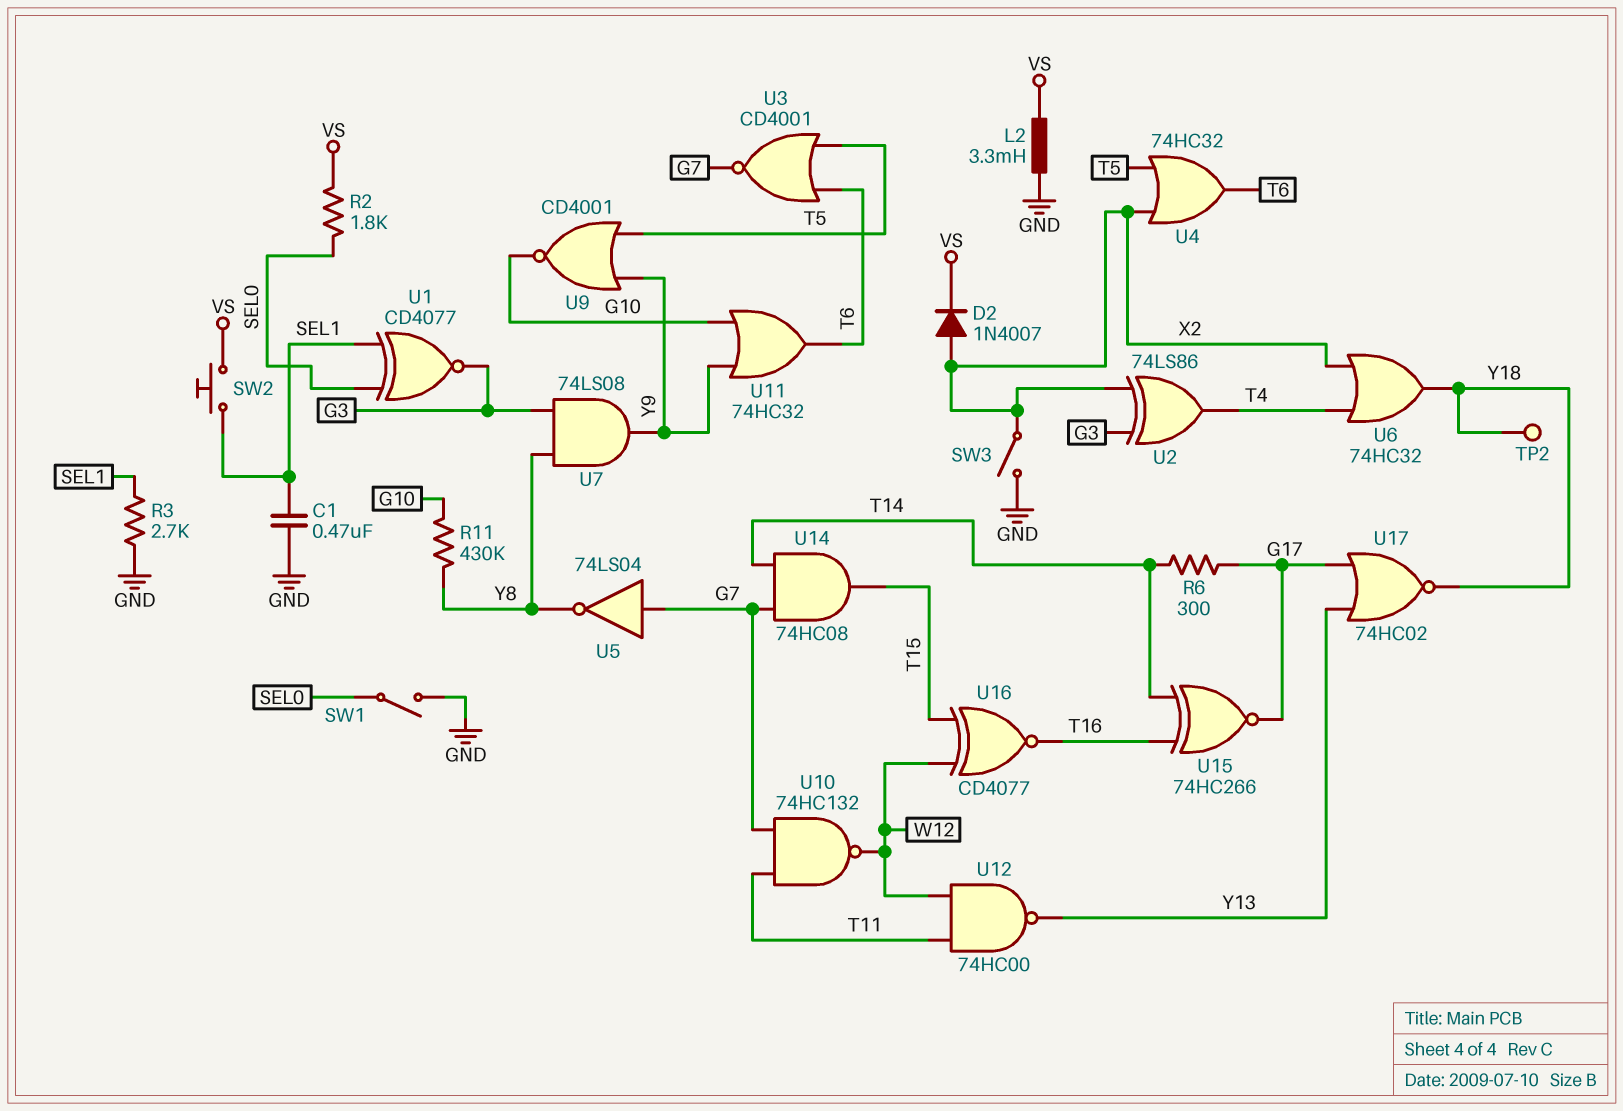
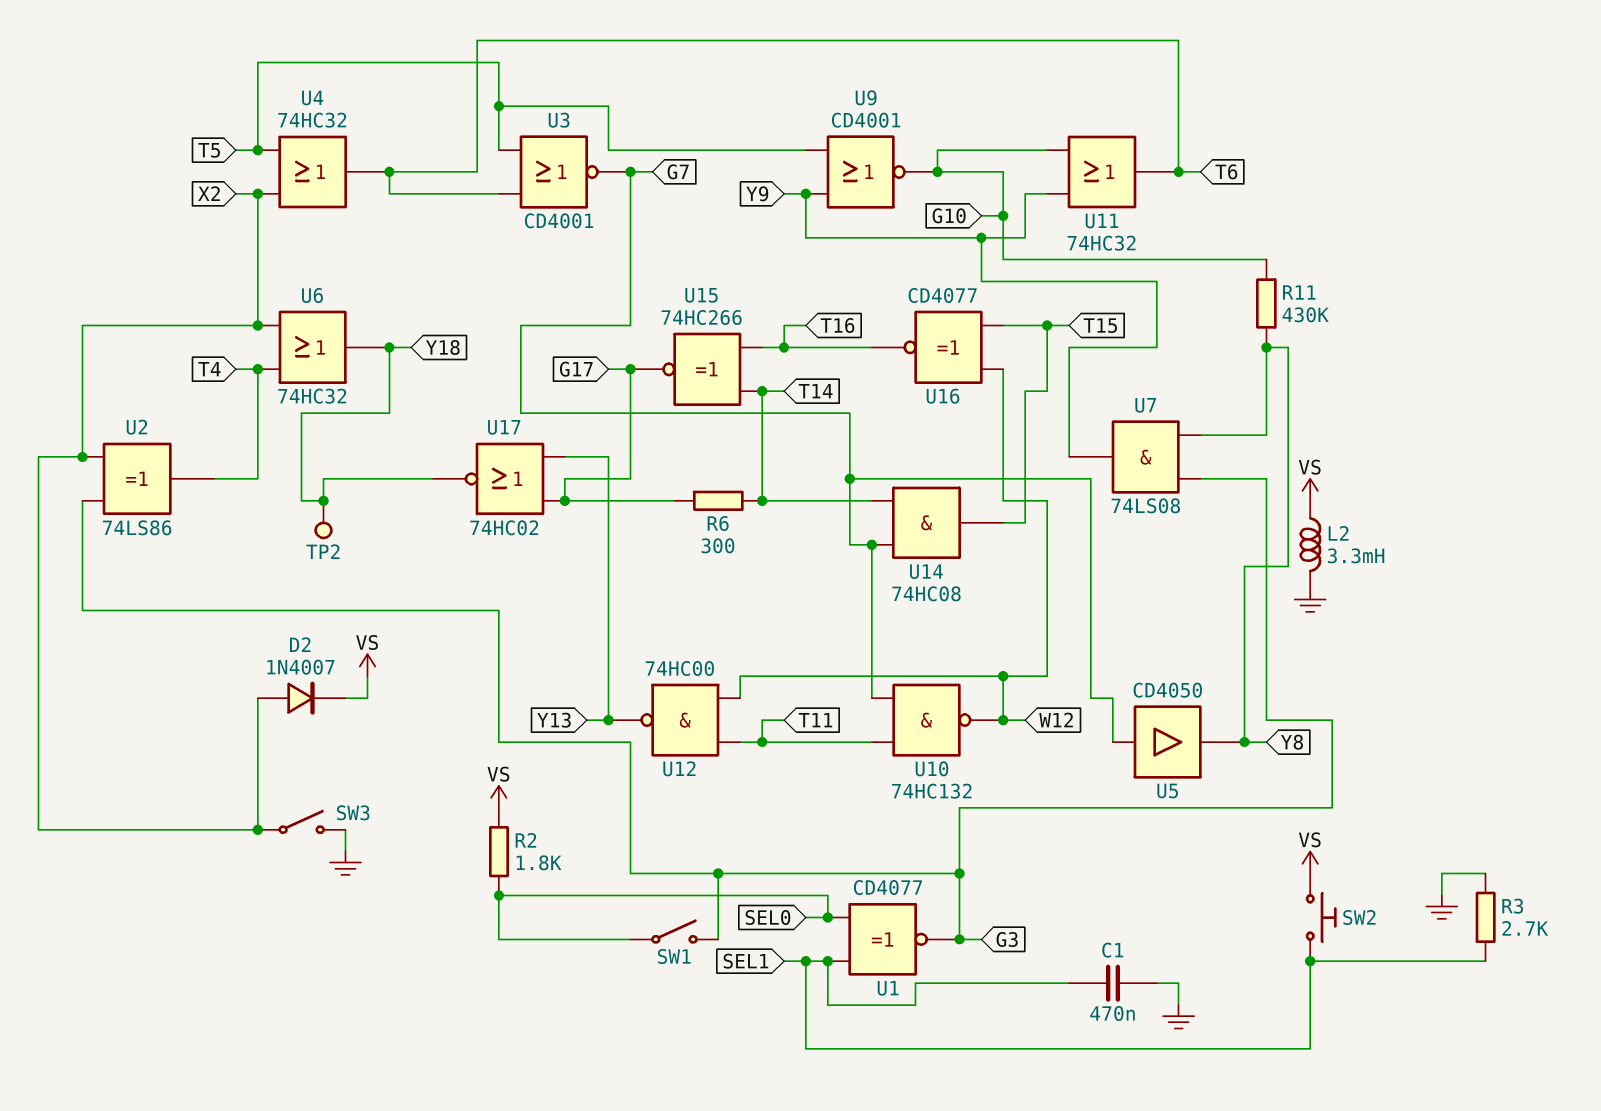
SW1: switch (GND, SEL0) -> switch (G3, SEL0)
U5: NOT 74LS04 (in G7, out Y8) -> buffer CD4050 (in G7, out Y8)

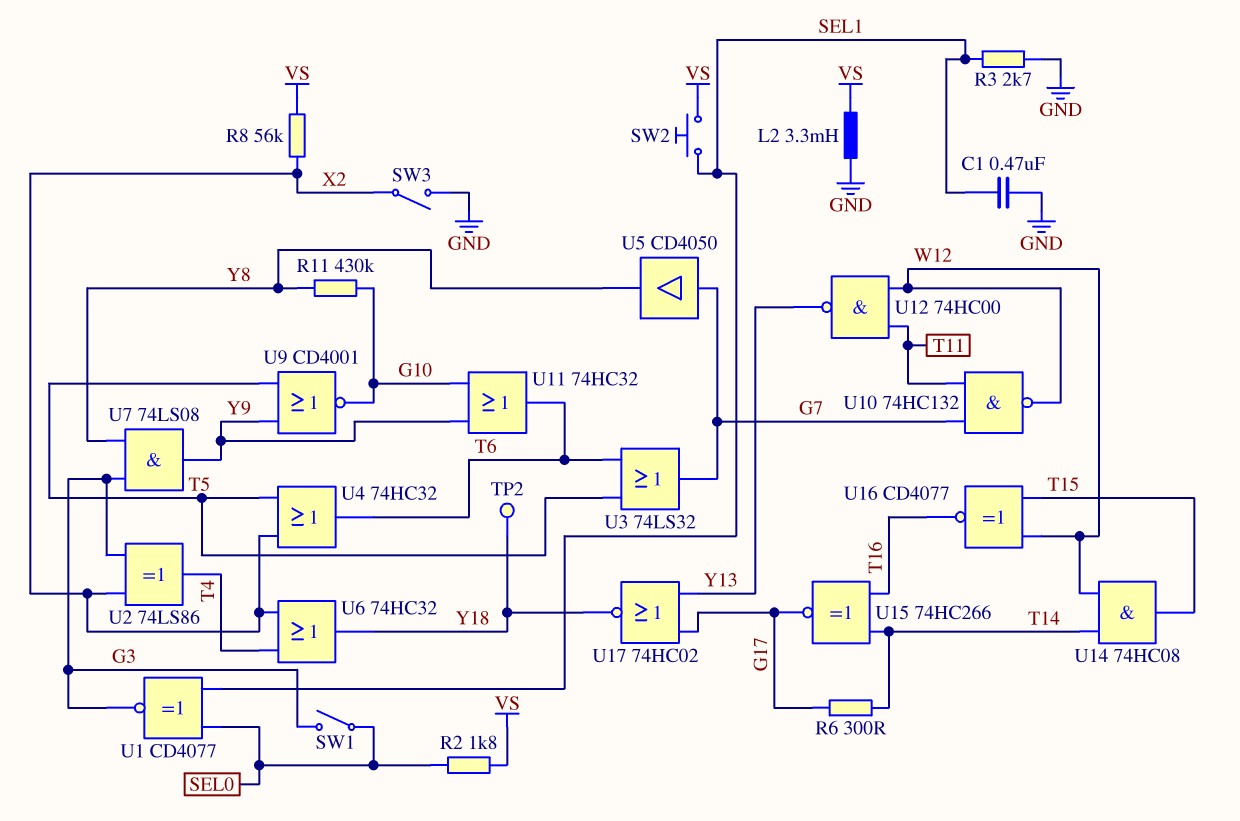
D2: diode 1N4007 (A X2, K VS) -> none
R8: none -> 56k (VS, X2)
U3: NOR CD4001 (in T5, in T6, out G7) -> OR 74LS32 (in T5, in T6, out G7)
U14: AND 74HC08 (in G7, in T14, out T15) -> AND 74HC08 (in T14, in W12, out T15)

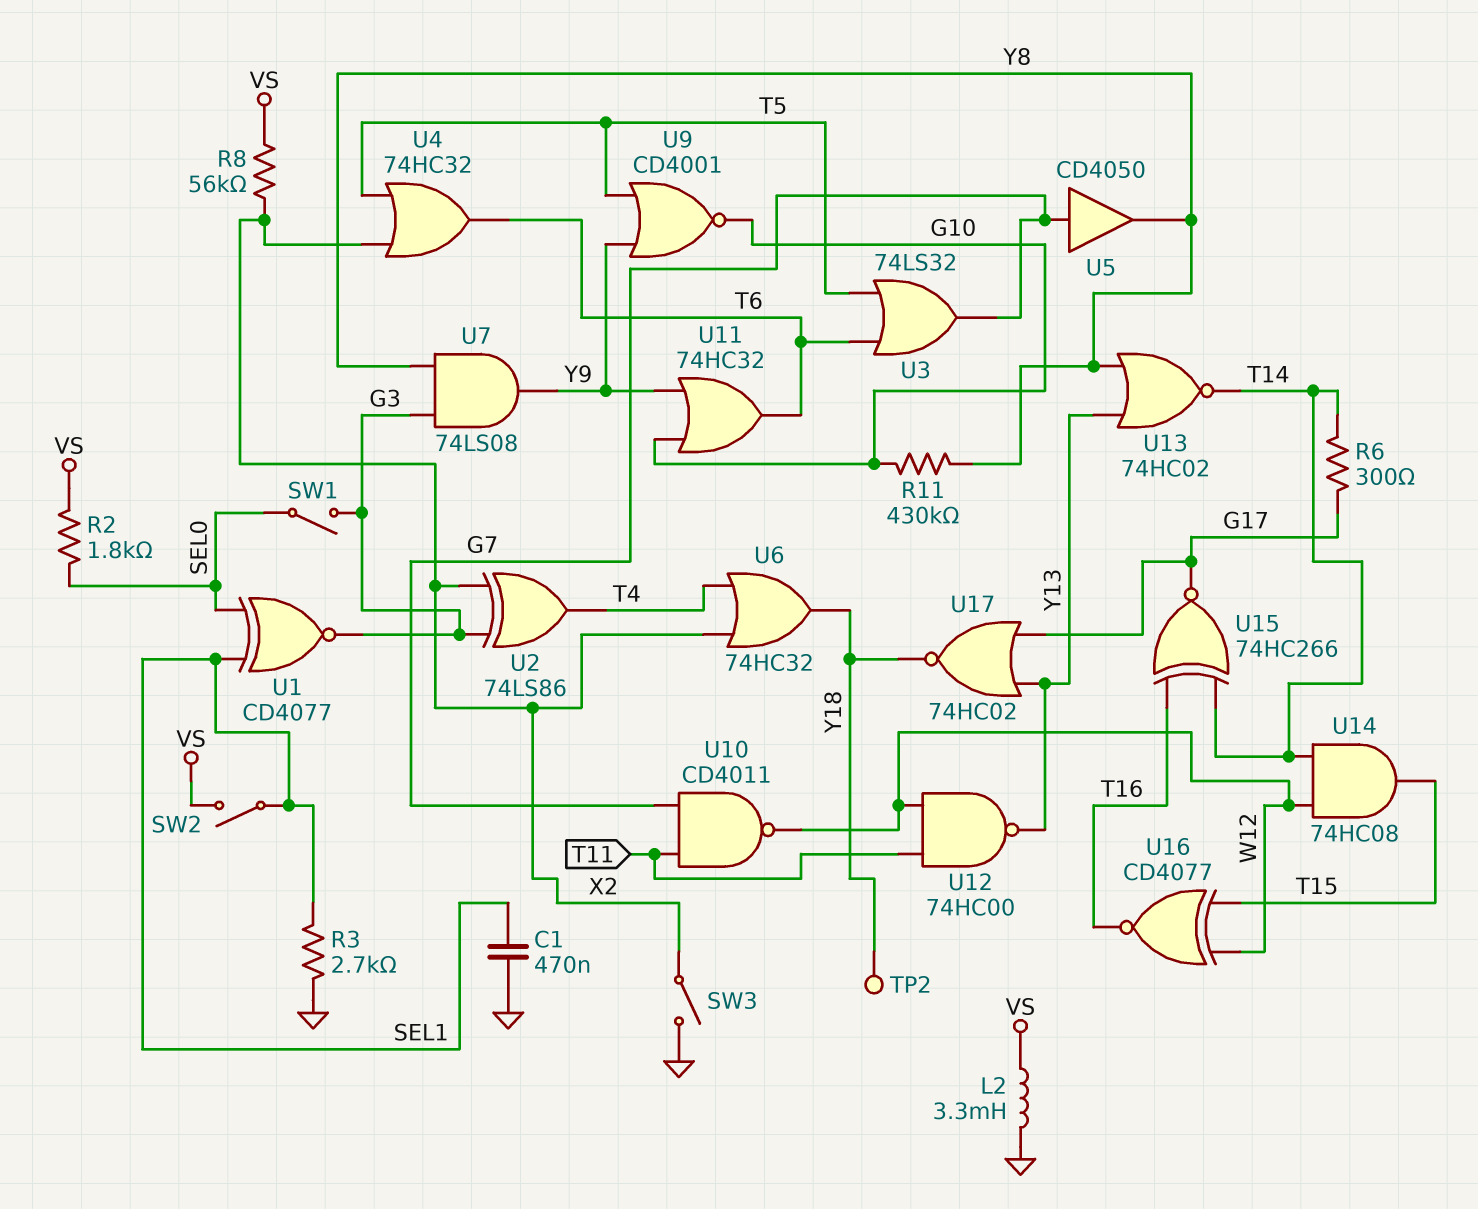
SW2: button (SEL1, VS) -> switch (SEL1, VS)
U10: NAND 74HC132 (in G7, in T11, out W12) -> NAND CD4011 (in G7, in T11, out W12)
U13: none -> NOR 74HC02 (in Y8, in Y13, out T14)

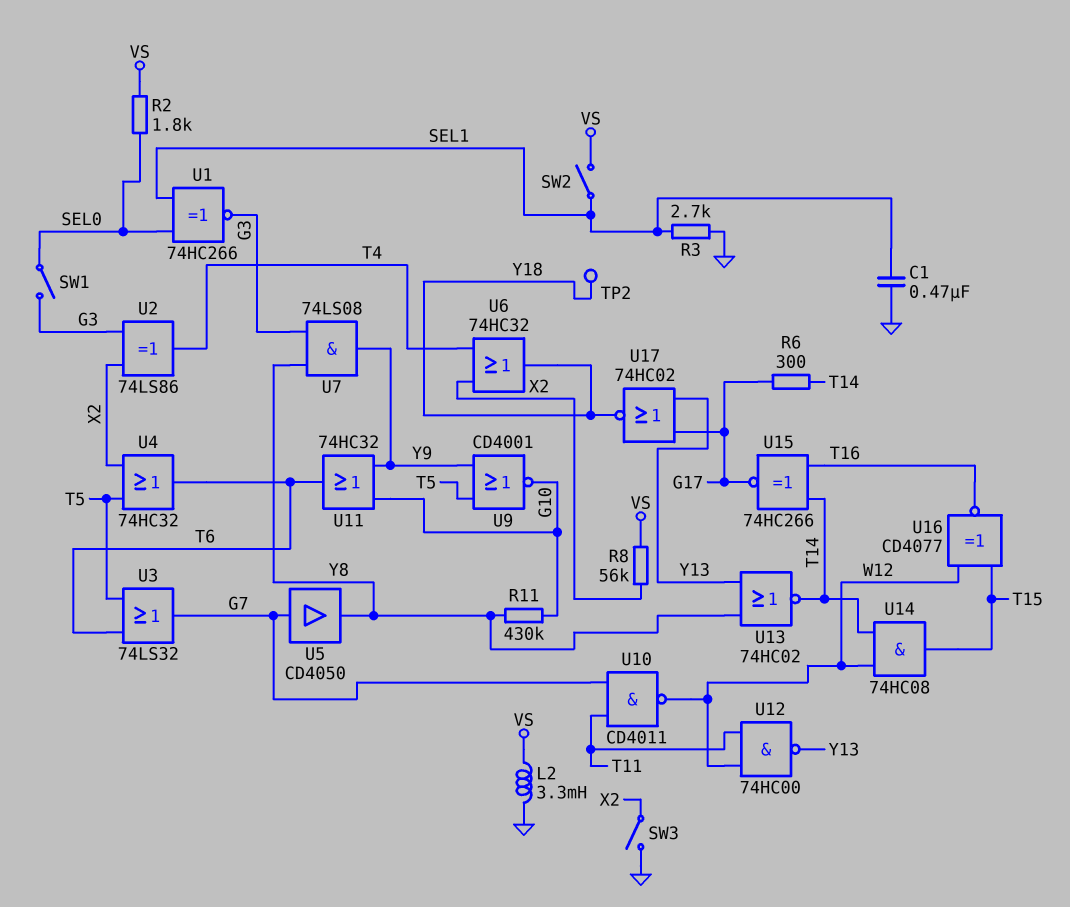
U1: XNOR CD4077 (in SEL0, in SEL1, out G3) -> XNOR 74HC266 (in SEL0, in SEL1, out G3)

